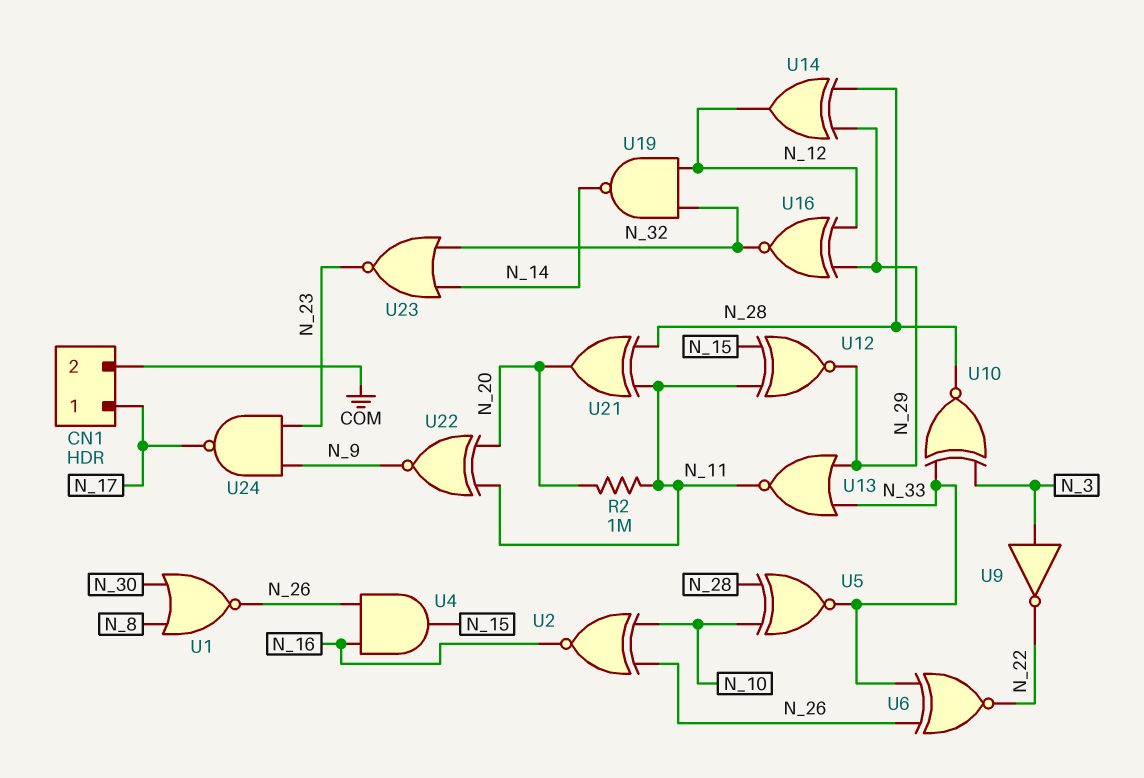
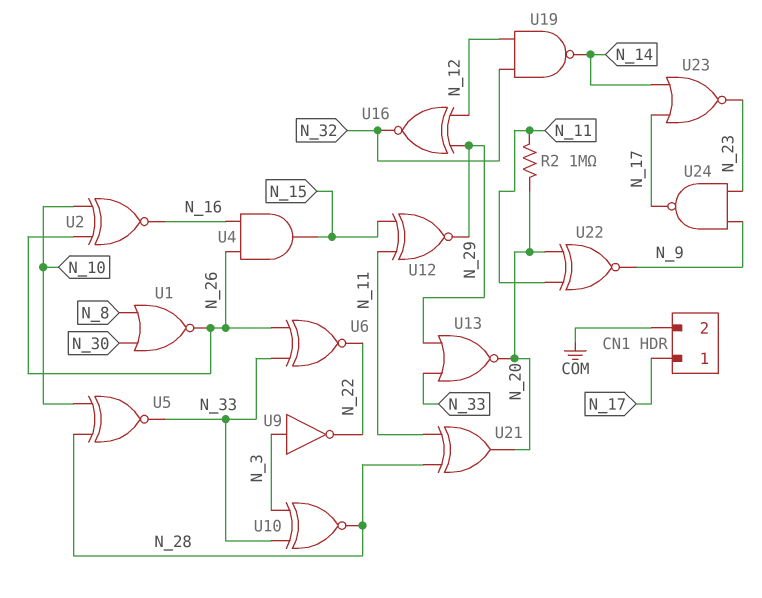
U13: NOR (in N_29, in N_33, out N_11) -> NOR (in N_29, in N_33, out N_20)
U14: XOR (in N_28, in N_29, out N_12) -> none
U23: NOR (in N_14, in N_32, out N_23) -> NOR (in N_14, in N_17, out N_23)

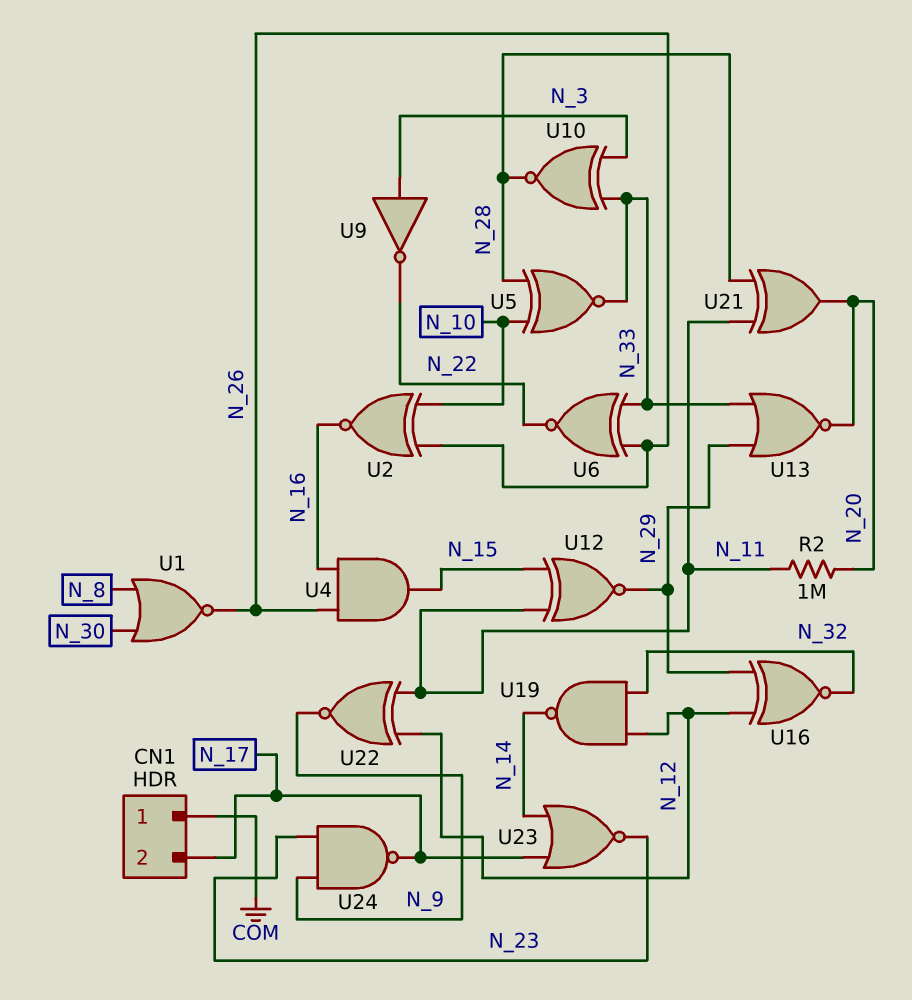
CN1 pin 1: N_17 -> COM
CN1 pin 2: COM -> N_17
U22: XNOR (in N_11, in N_20, out N_9) -> XNOR (in N_11, in N_12, out N_9)

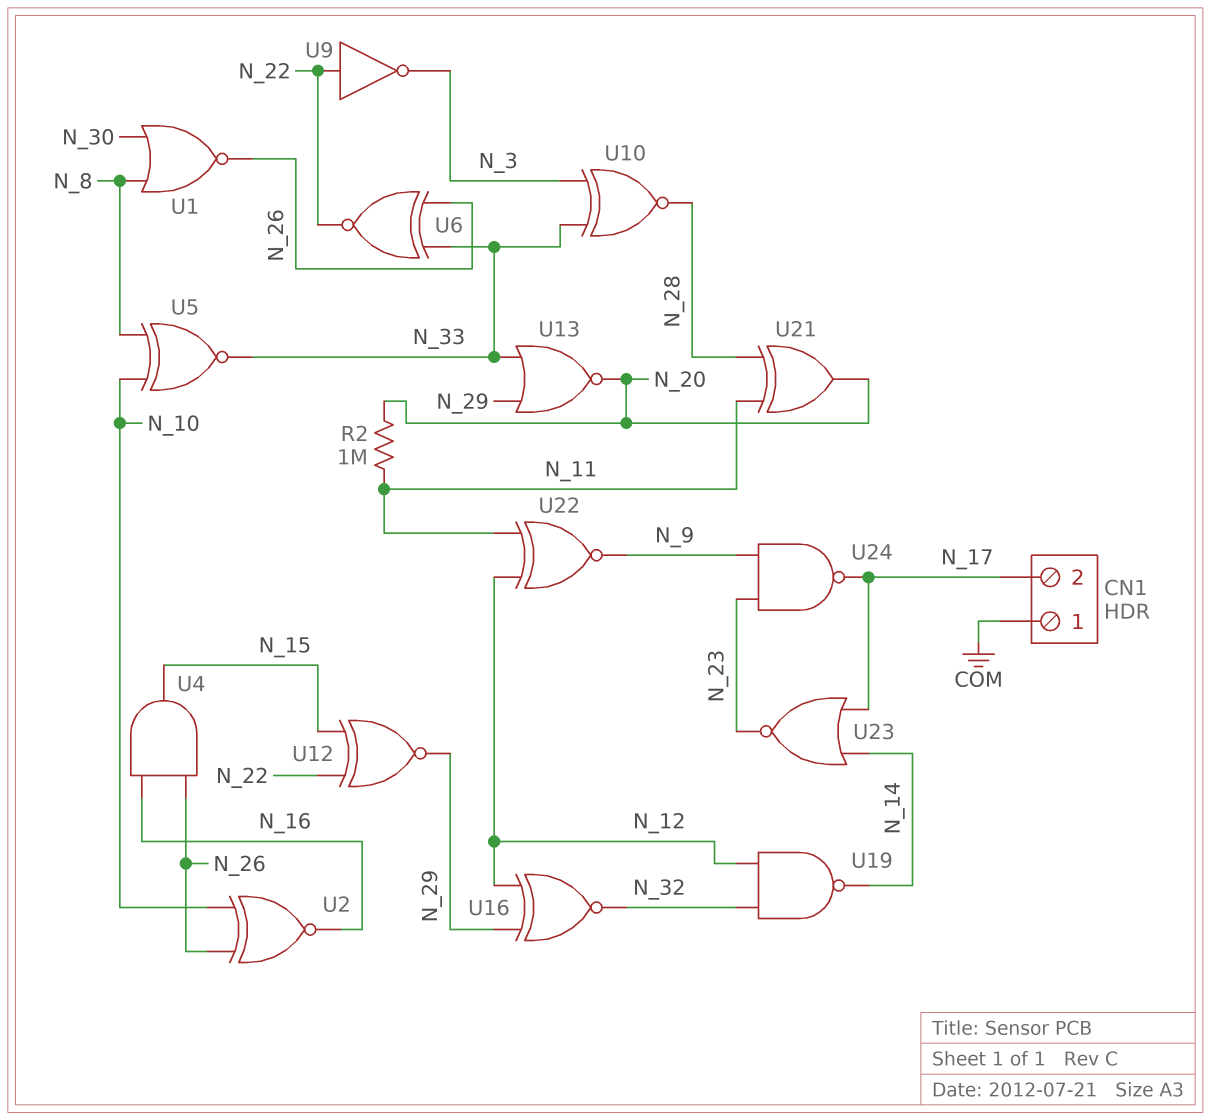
U5: XNOR (in N_10, in N_28, out N_33) -> XNOR (in N_8, in N_10, out N_33)
U9: NOT (in N_3, out N_22) -> NOT (in N_22, out N_3)
U12: XNOR (in N_11, in N_15, out N_29) -> XNOR (in N_15, in N_22, out N_29)

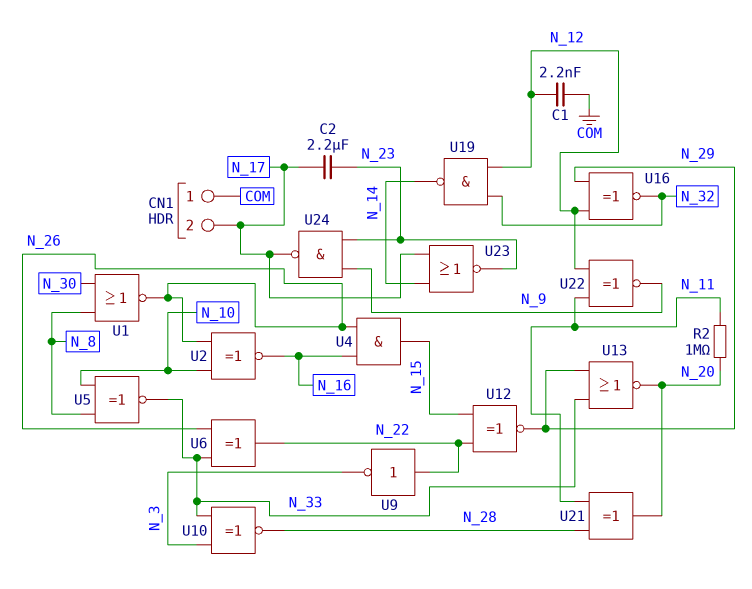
C1: none -> 2.2nF (COM, N_12)
C2: none -> 2.2uF (N_17, N_23)
U6: XNOR (in N_26, in N_33, out N_22) -> XOR (in N_26, in N_33, out N_22)

